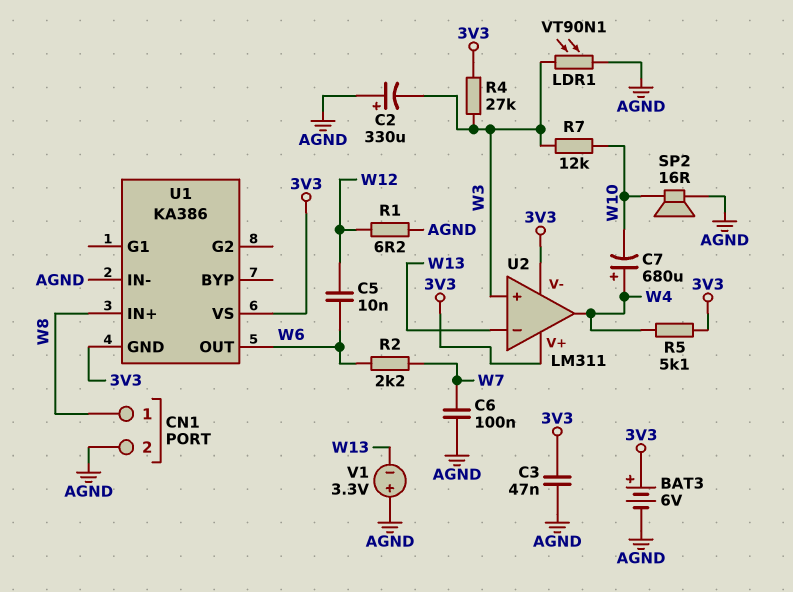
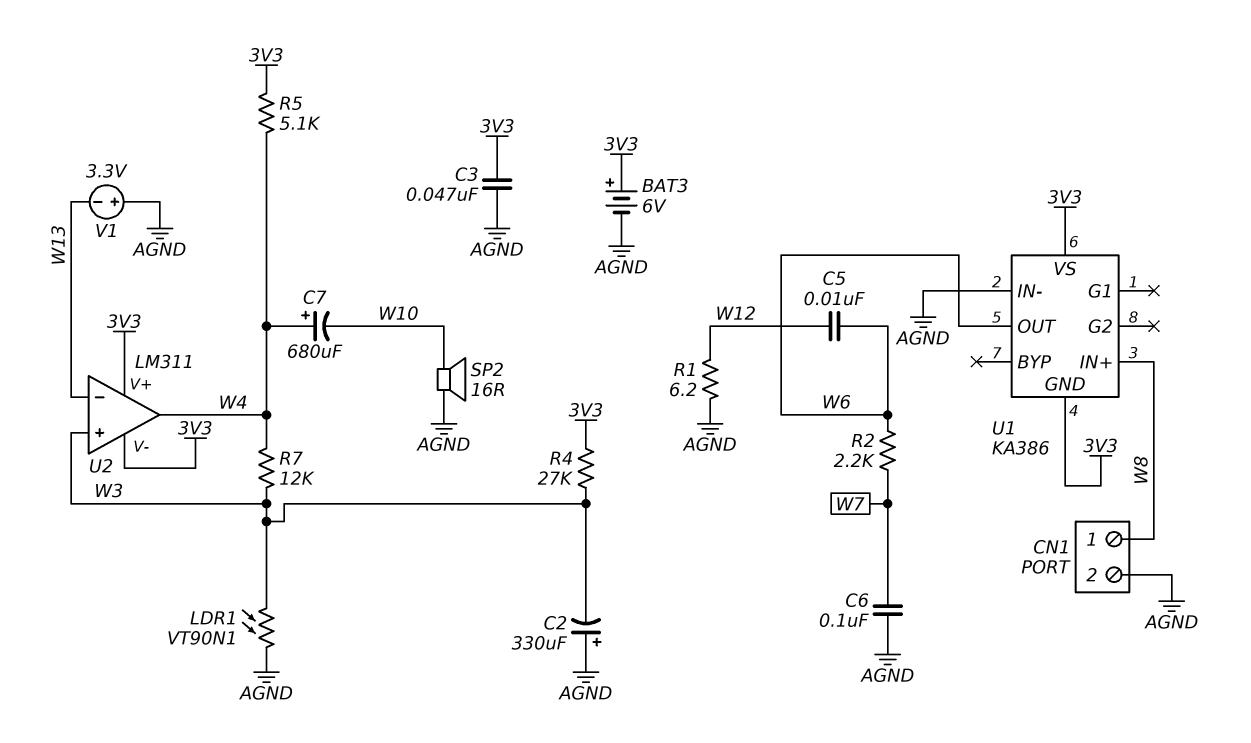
R7: 12k (W3, W10) -> 12k (W3, W4)

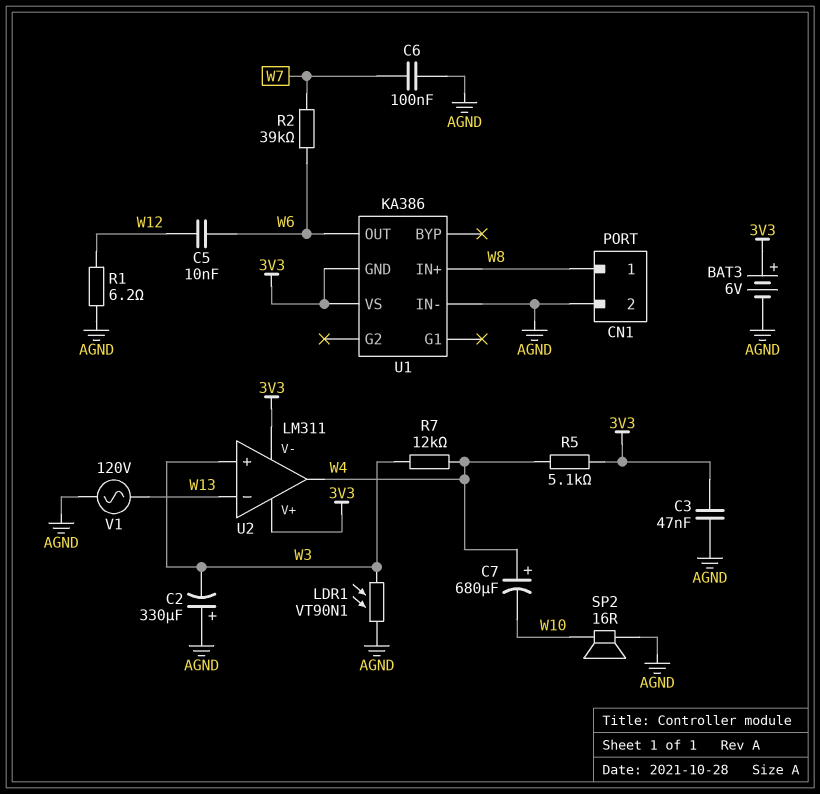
R2: 2.2k (W6, W7) -> 39k (W6, W7)
R4: 27k (3V3, W3) -> none
V1: 3.3V (plus AGND, minus W13) -> AC 120V (AGND, W13)

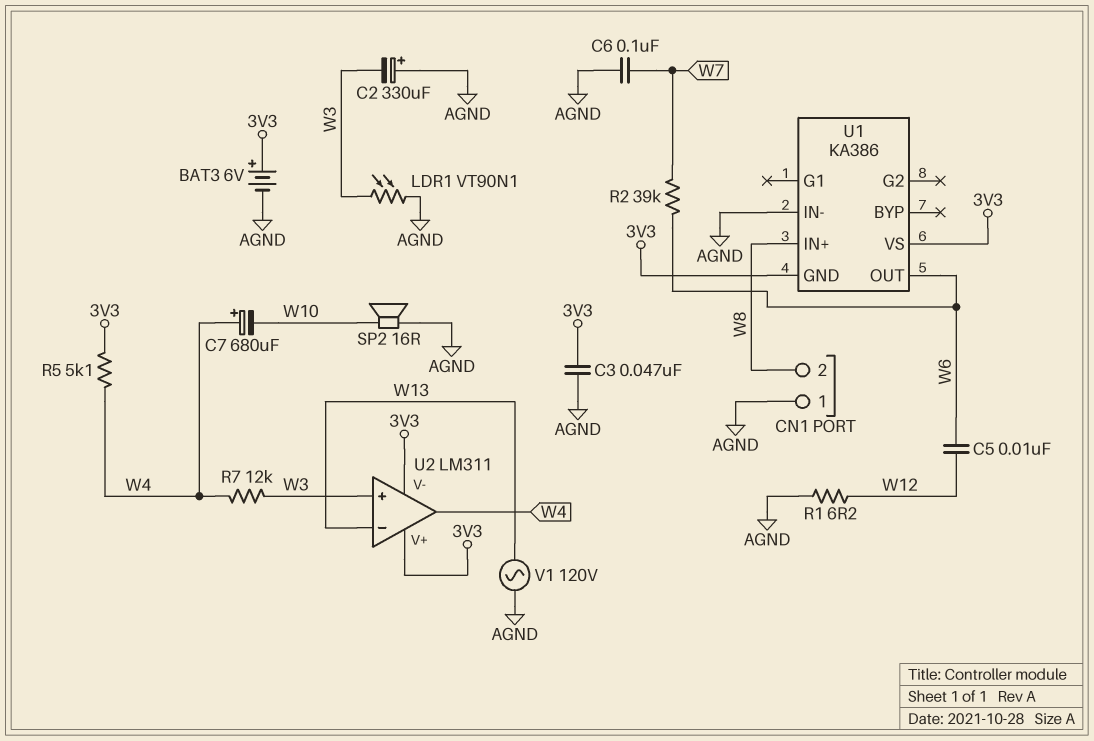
CN1 pin 1: W8 -> AGND
CN1 pin 2: AGND -> W8

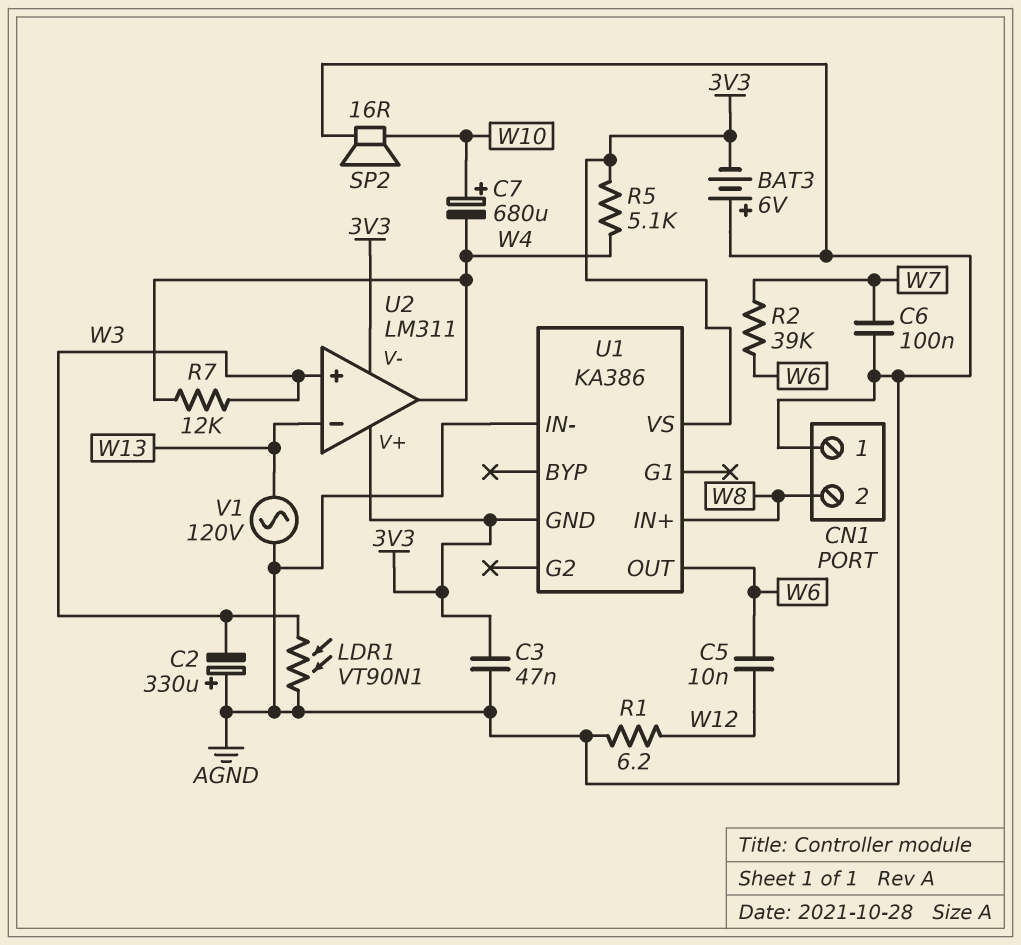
BAT3: 6V (plus 3V3, minus AGND) -> 6V (plus AGND, minus 3V3)
C7: 680uF (plus W4, minus W10) -> 680uF (plus W10, minus W4)

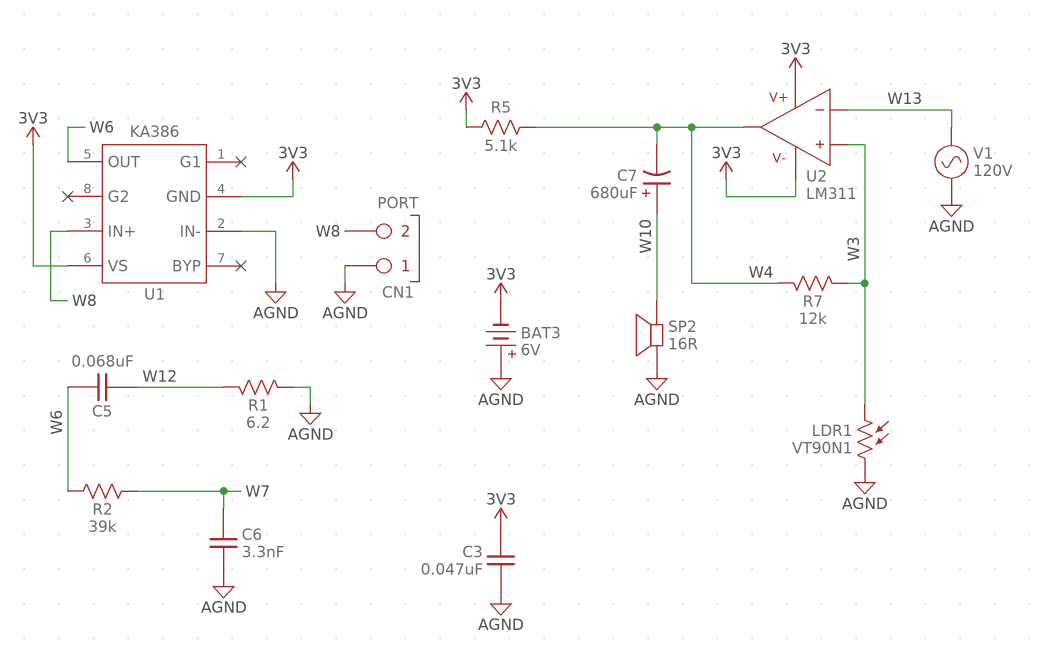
C2: 330uF (plus AGND, minus W3) -> none
C5: 10nF (W6, W12) -> 68nF (W6, W12)
C6: 100nF (AGND, W7) -> 3.3nF (AGND, W7)

